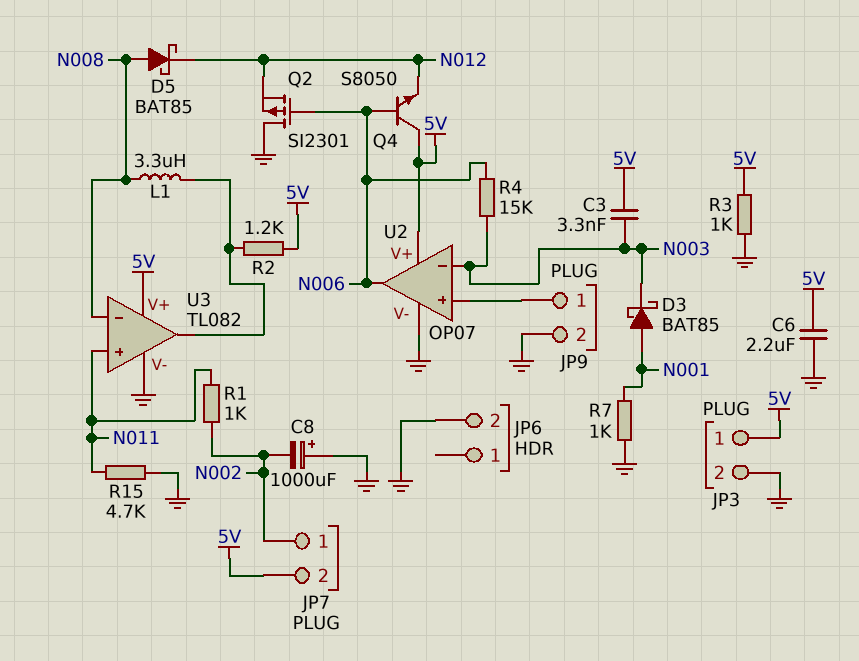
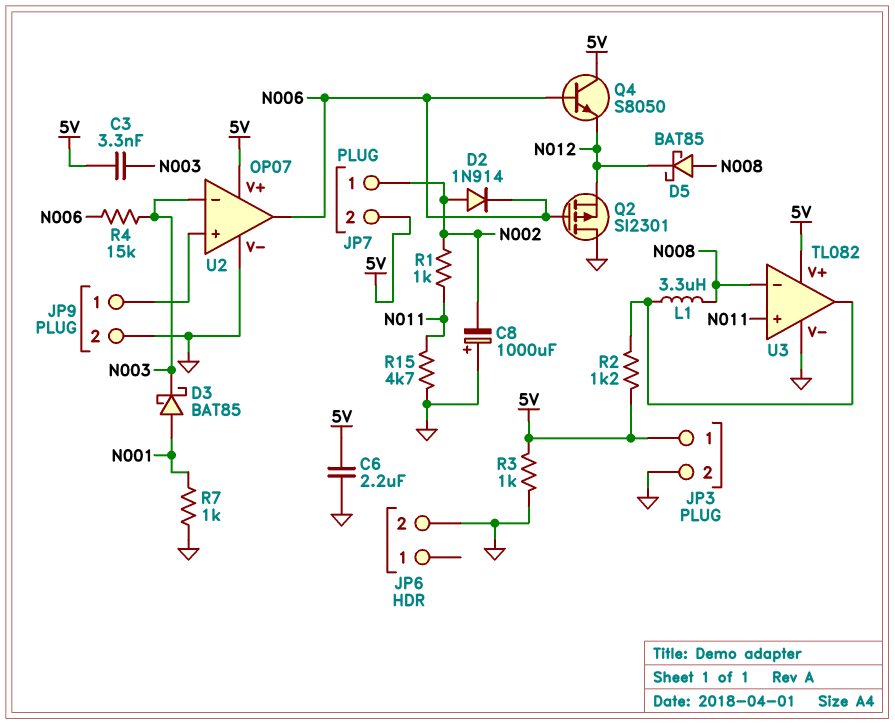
D2: none -> diode 1N914 (A N002, K N006)

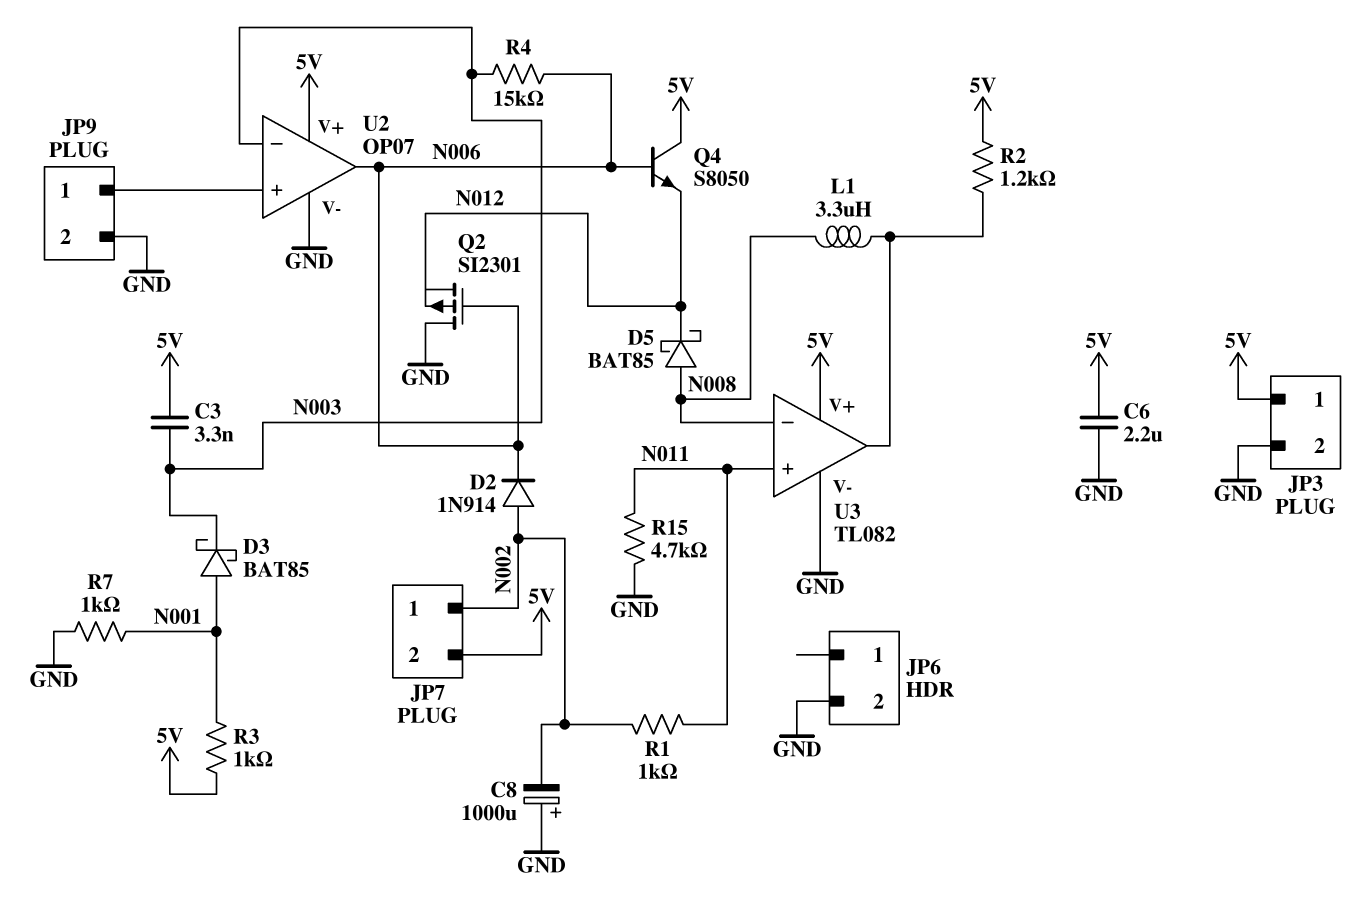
R3: 1k (5V, GND) -> 1k (5V, N001)

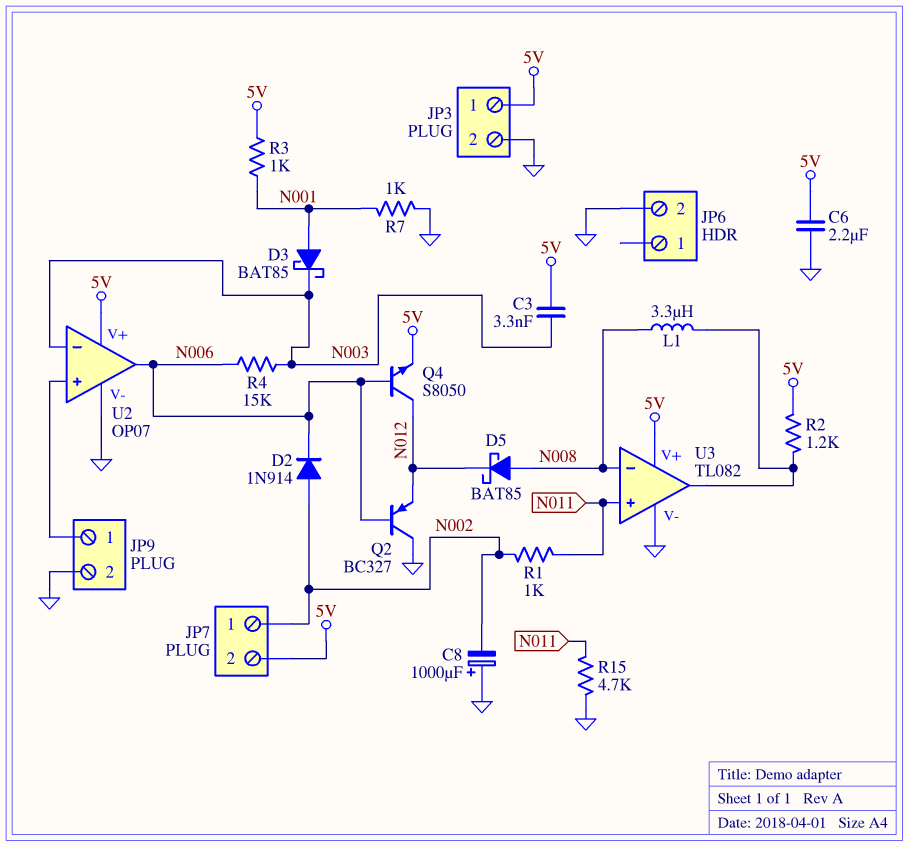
Q2: PMOS SI2301 (G N006, D GND, S N012) -> PNP BC327 (B N006, C GND, E N012)
Q4: NPN S8050 (B N006, C 5V, E N012) -> NPN S8050 (B N006, C N012, E 5V)

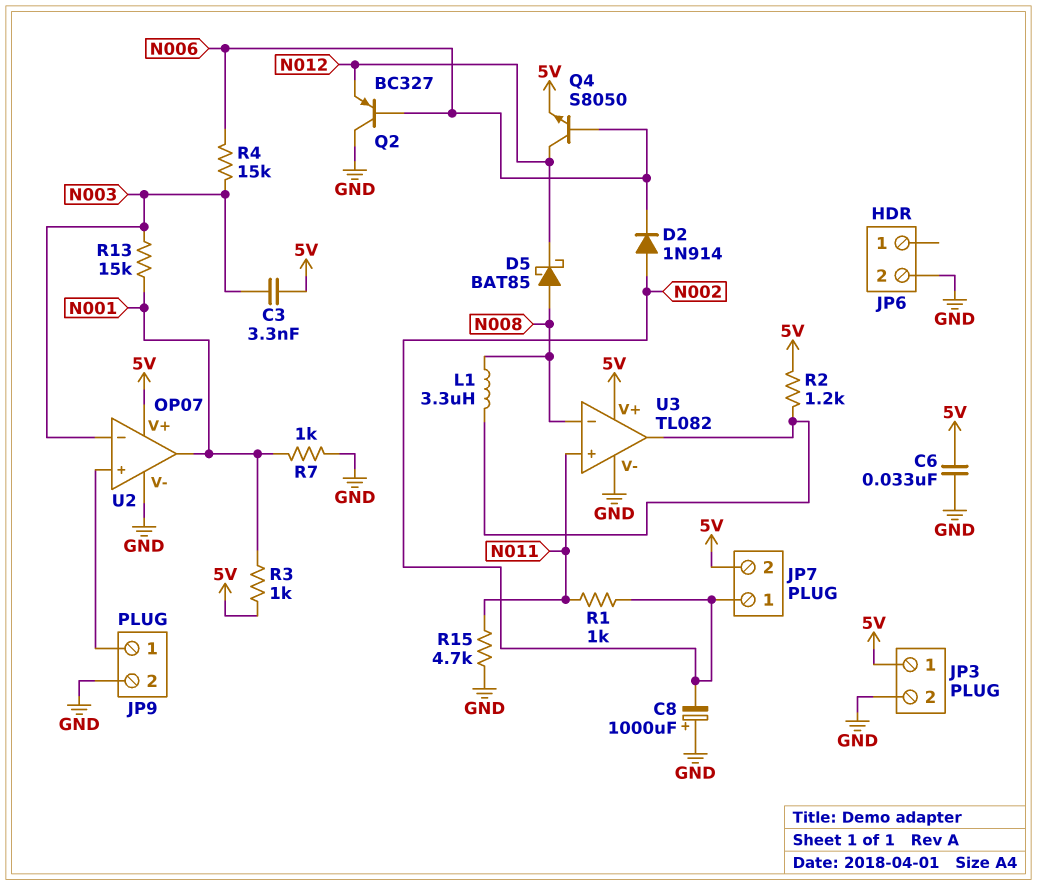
C6: 2.2uF (5V, GND) -> 33nF (5V, GND)
D3: schottky BAT85 (A N001, K N003) -> none
R13: none -> 15k (N001, N003)
U2 pin out: N006 -> N001

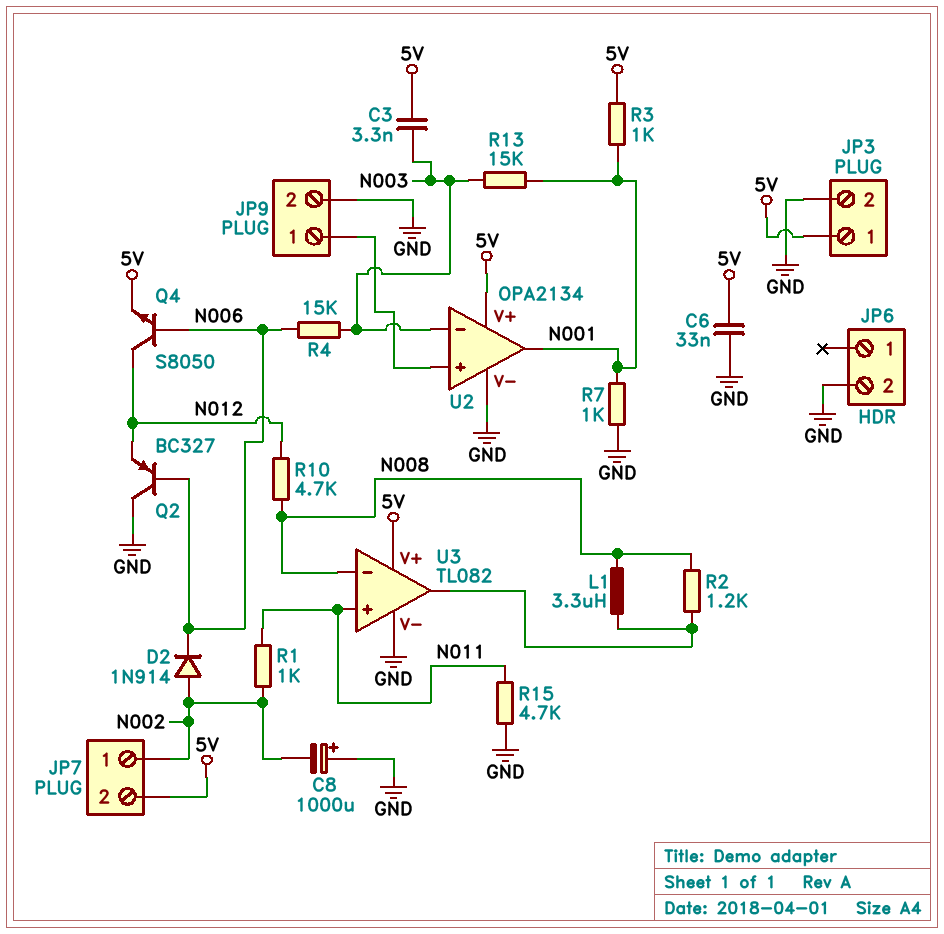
D5: schottky BAT85 (A N008, K N012) -> none
R2: 1.2k (5V, U3/out) -> 1.2k (N008, U3/out)
R10: none -> 4.7k (N008, N012)
U2: OP07 -> OPA2134

